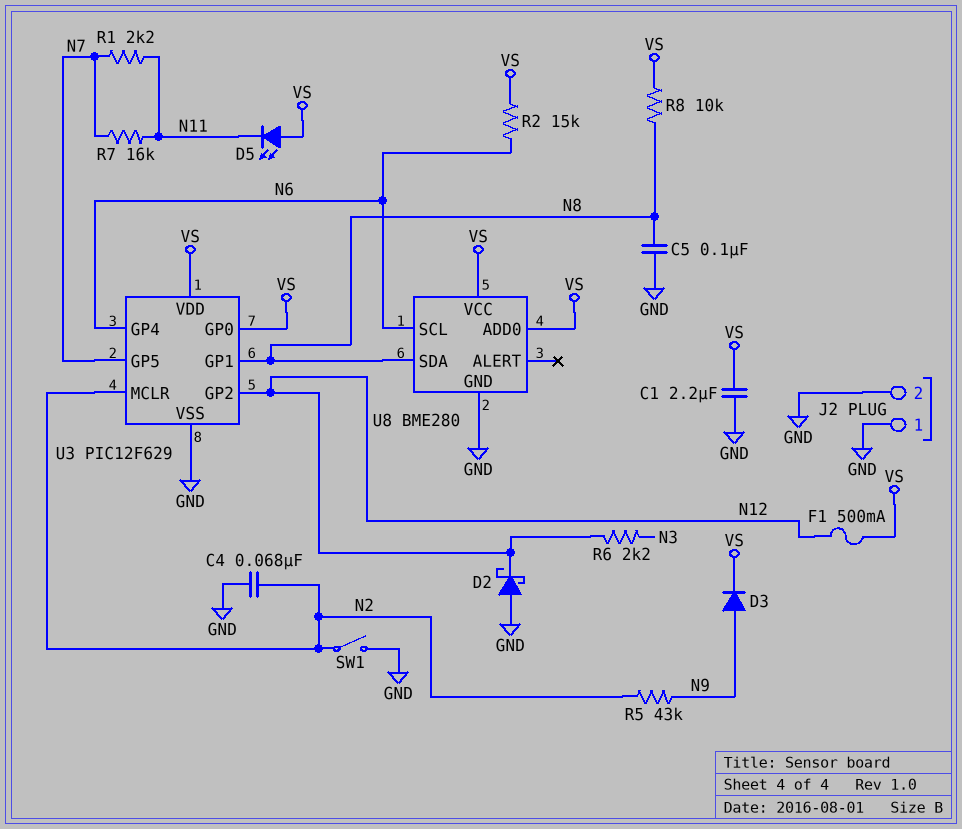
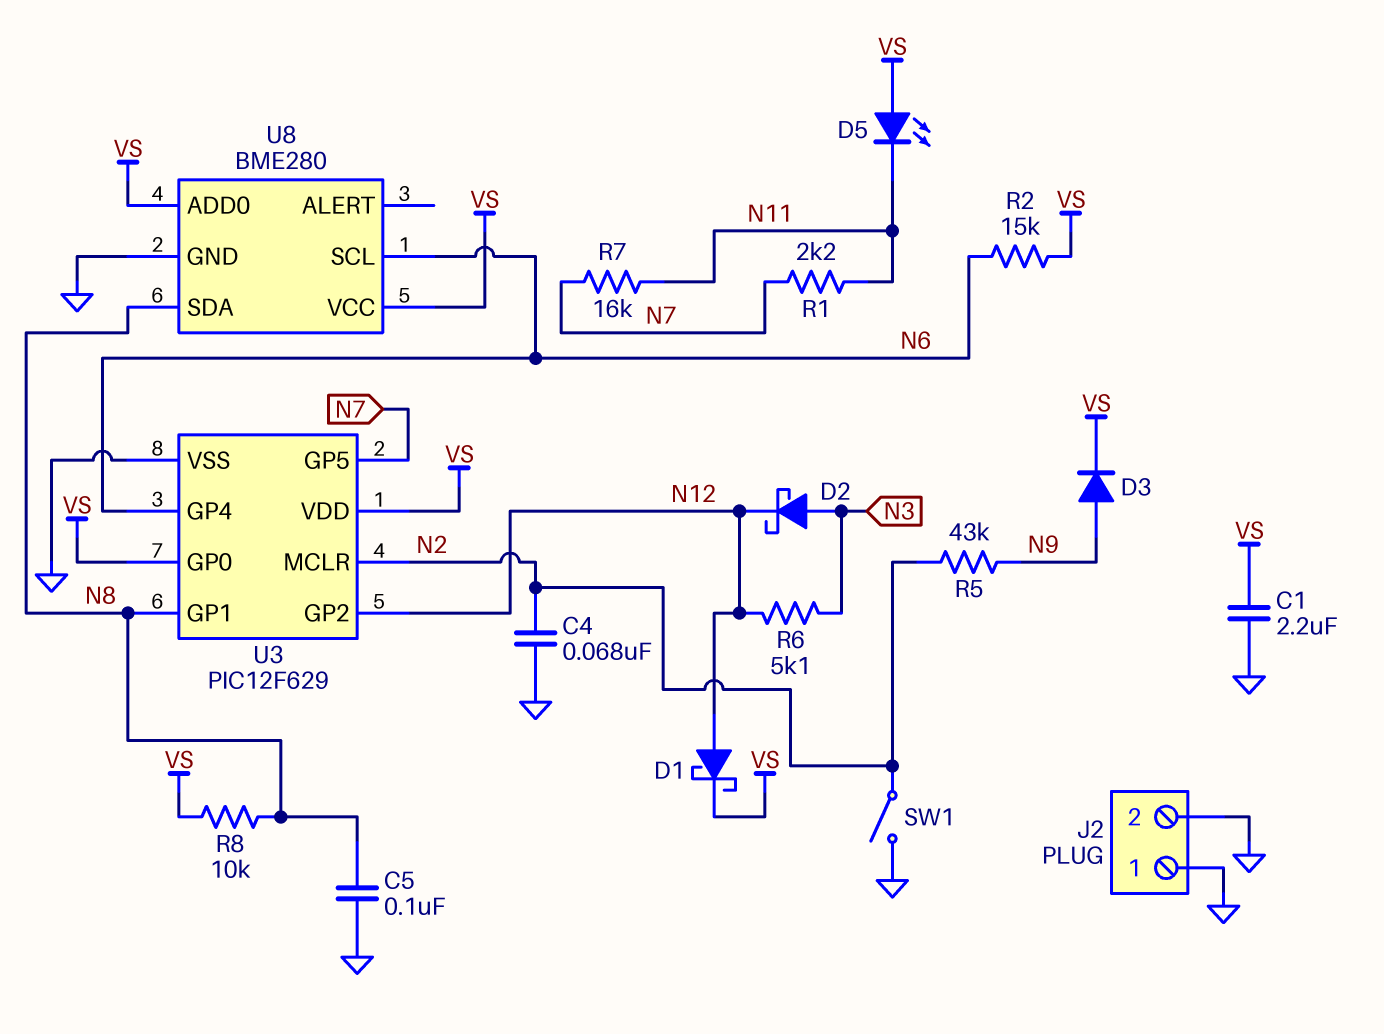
D1: none -> schottky (A N12, K VS)
D2: schottky (A GND, K N12) -> schottky (A N3, K N12)
F1: 500mA (N12, VS) -> none
R6: 2.2k (N3, N12) -> 5.1k (N3, N12)

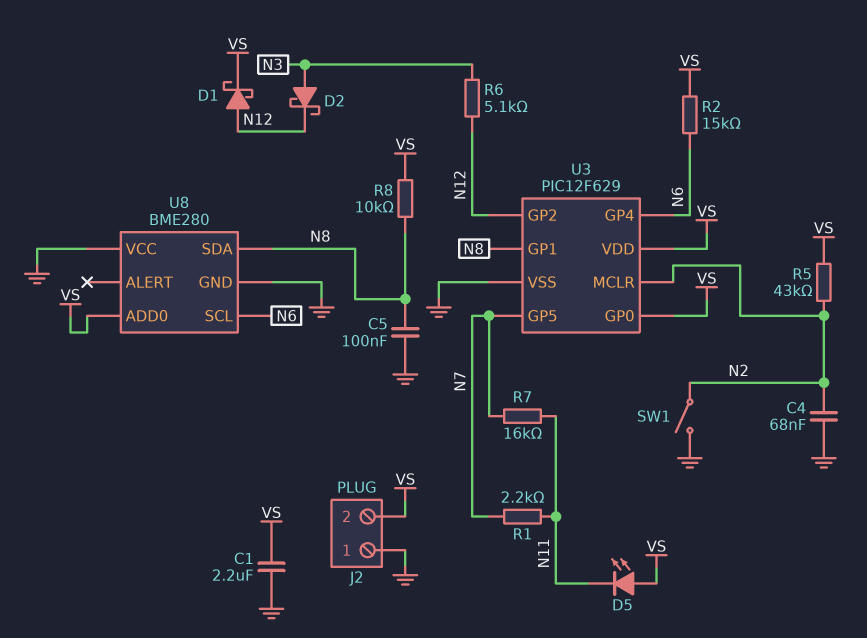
D3: diode (A N9, K VS) -> none
J2 pin 2: GND -> VS
R5: 43k (N2, N9) -> 43k (N2, VS)
U8 pin VCC: VS -> GND

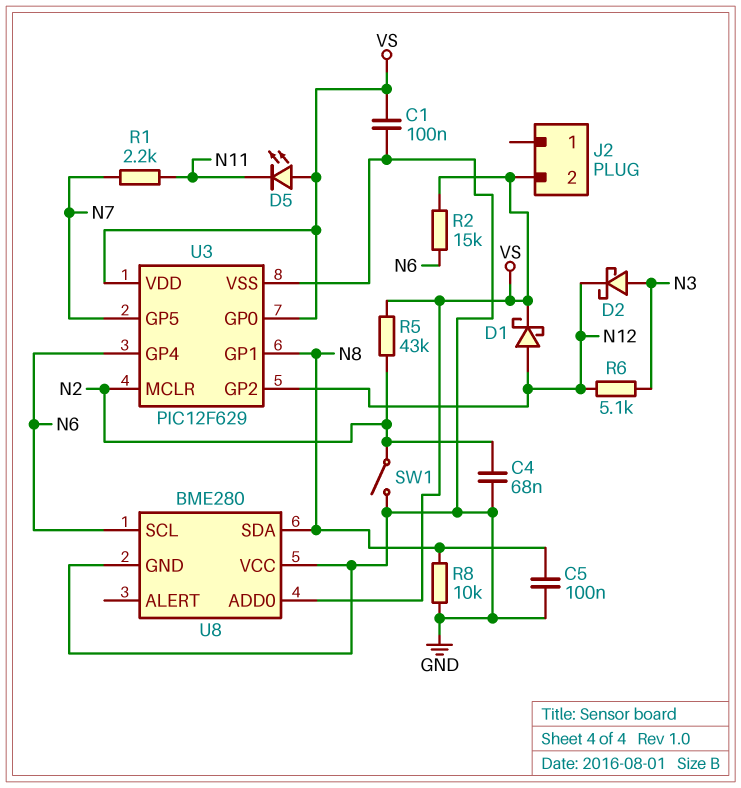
C1: 2.2uF (GND, VS) -> 100nF (GND, VS)
J2 pin 1: GND -> none
R7: 16k (N7, N11) -> none
R8: 10k (N8, VS) -> 10k (GND, N8)

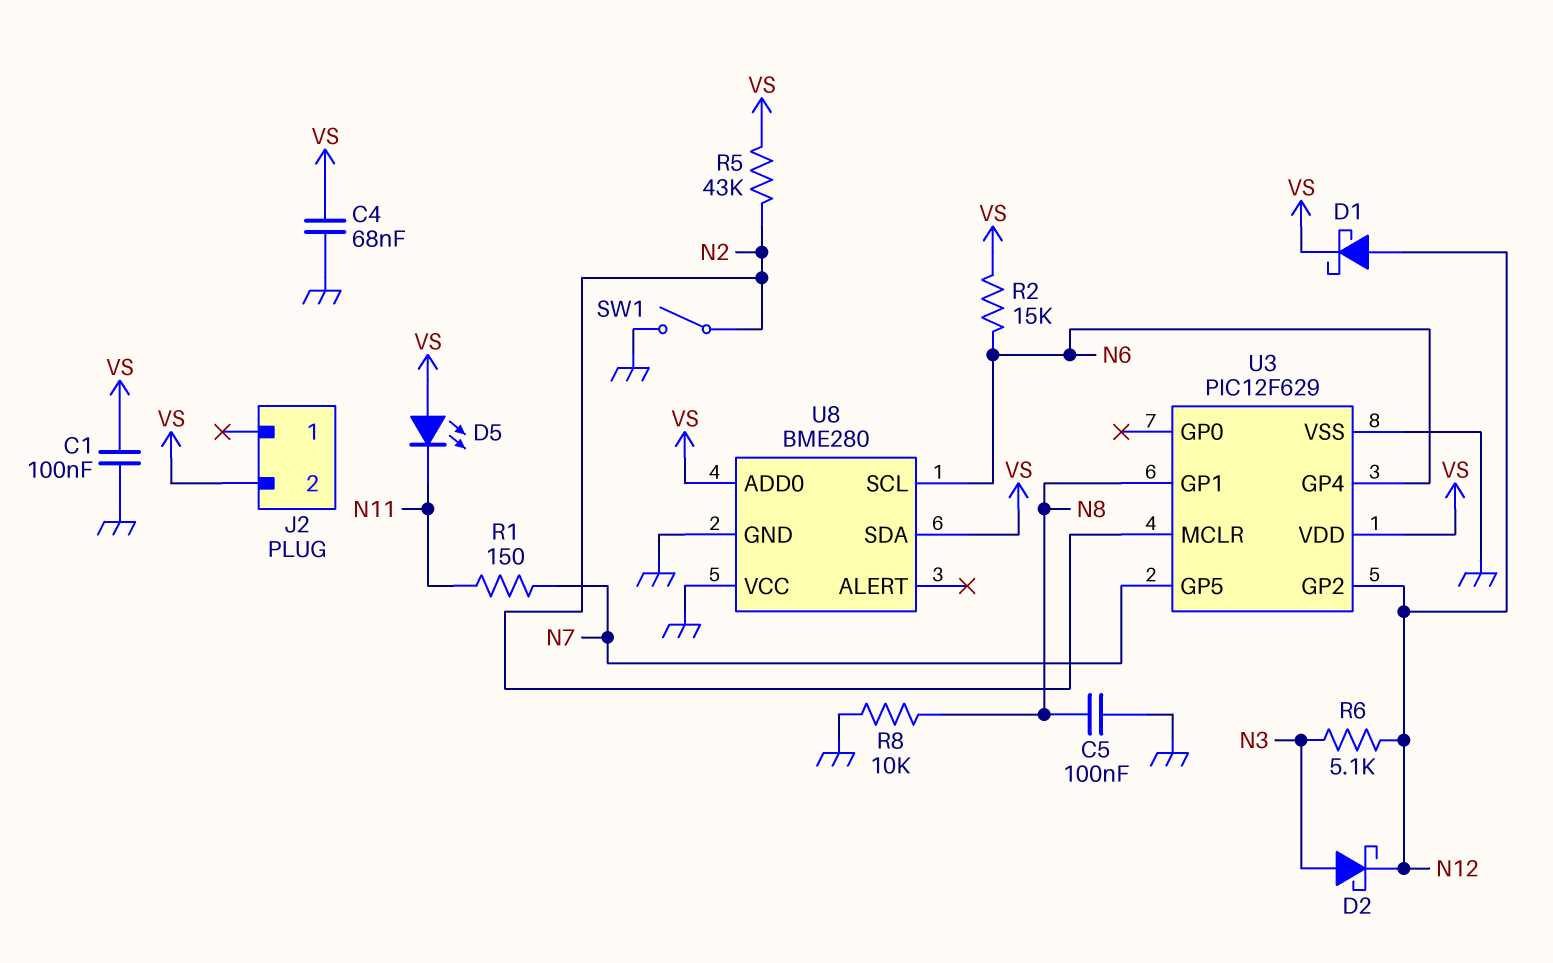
C4: 68nF (GND, N2) -> 68nF (GND, VS)
R1: 2.2k (N7, N11) -> 150 (N7, N11)
U3 pin GP0: VS -> none
U8 pin SDA: N8 -> VS

